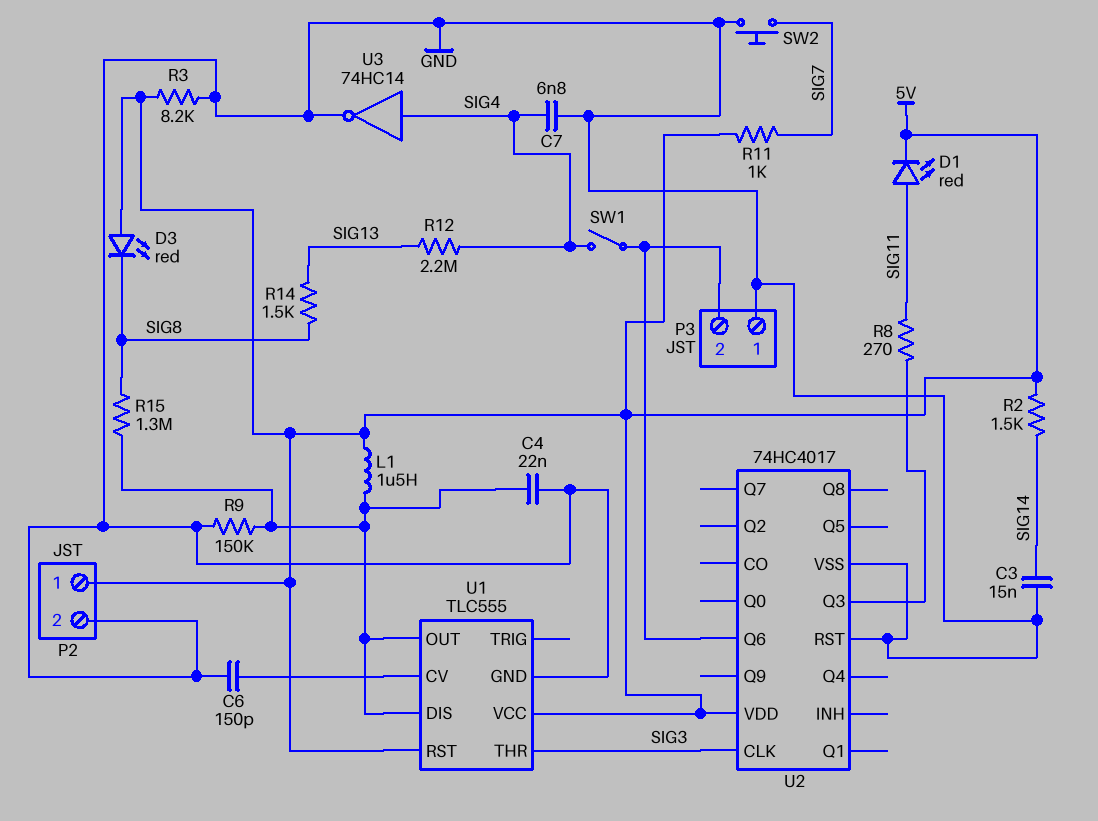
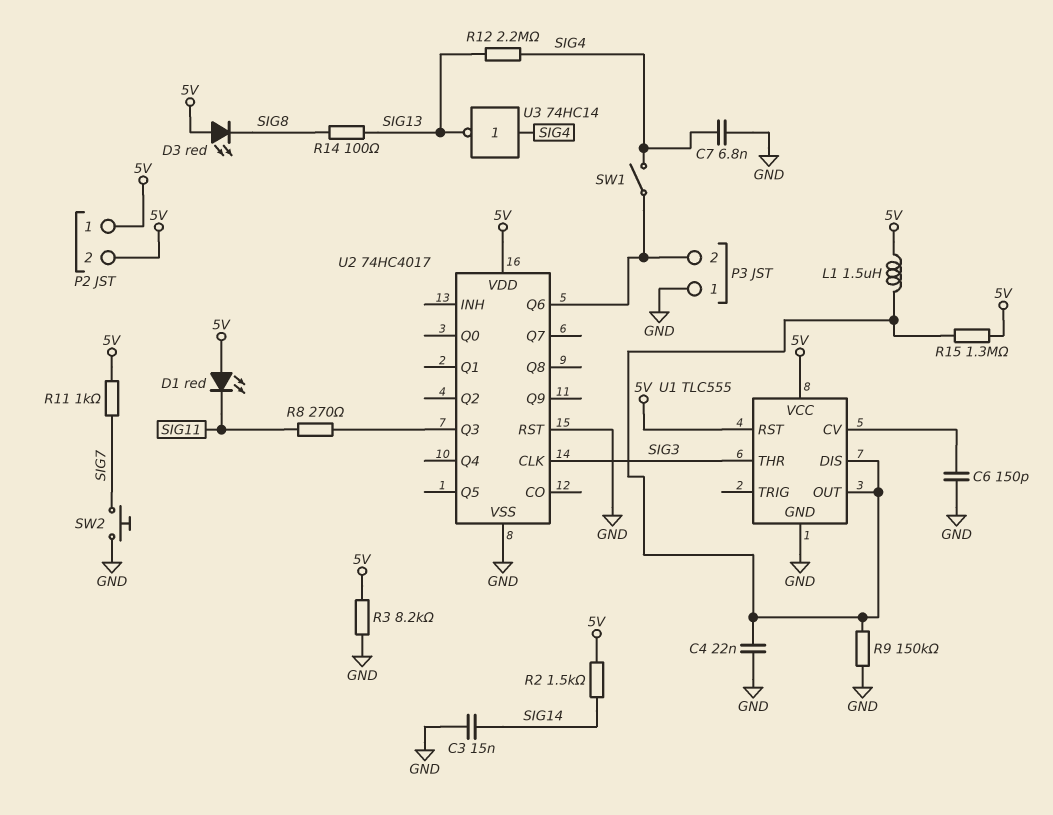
D1: LED red (A SIG11, K 5V) -> LED red (A 5V, K SIG11)
P2 pin 2: GND -> 5V
R14: 1.5k (SIG8, SIG13) -> 100 (SIG8, SIG13)
R15: 1.3M (SIG8, U1/DIS) -> 1.3M (5V, U1/DIS)
U3: NOT 74HC14 (in SIG4, out GND) -> NOT 74HC14 (in SIG4, out SIG13)

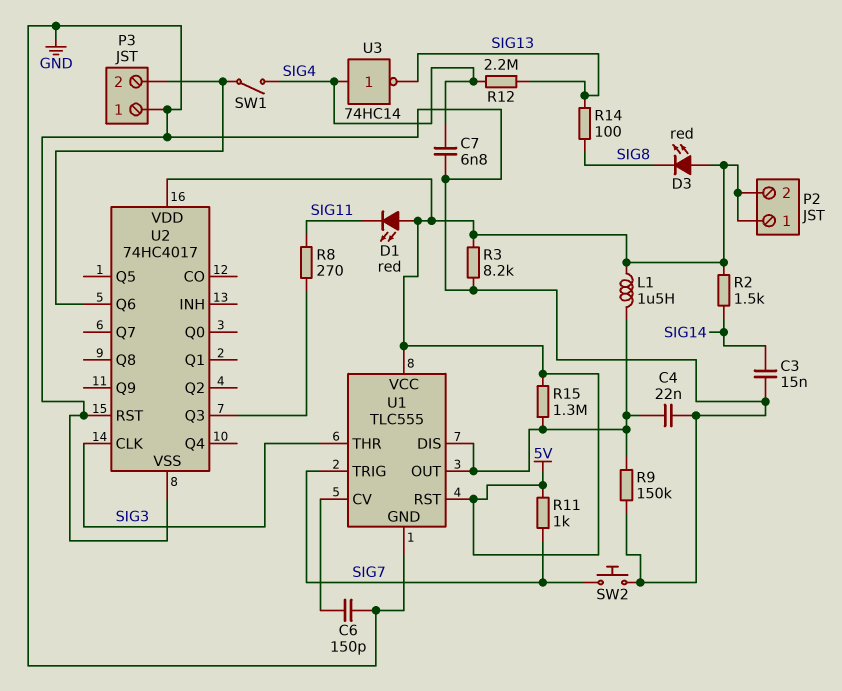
U1 pin TRIG: none -> SIG7

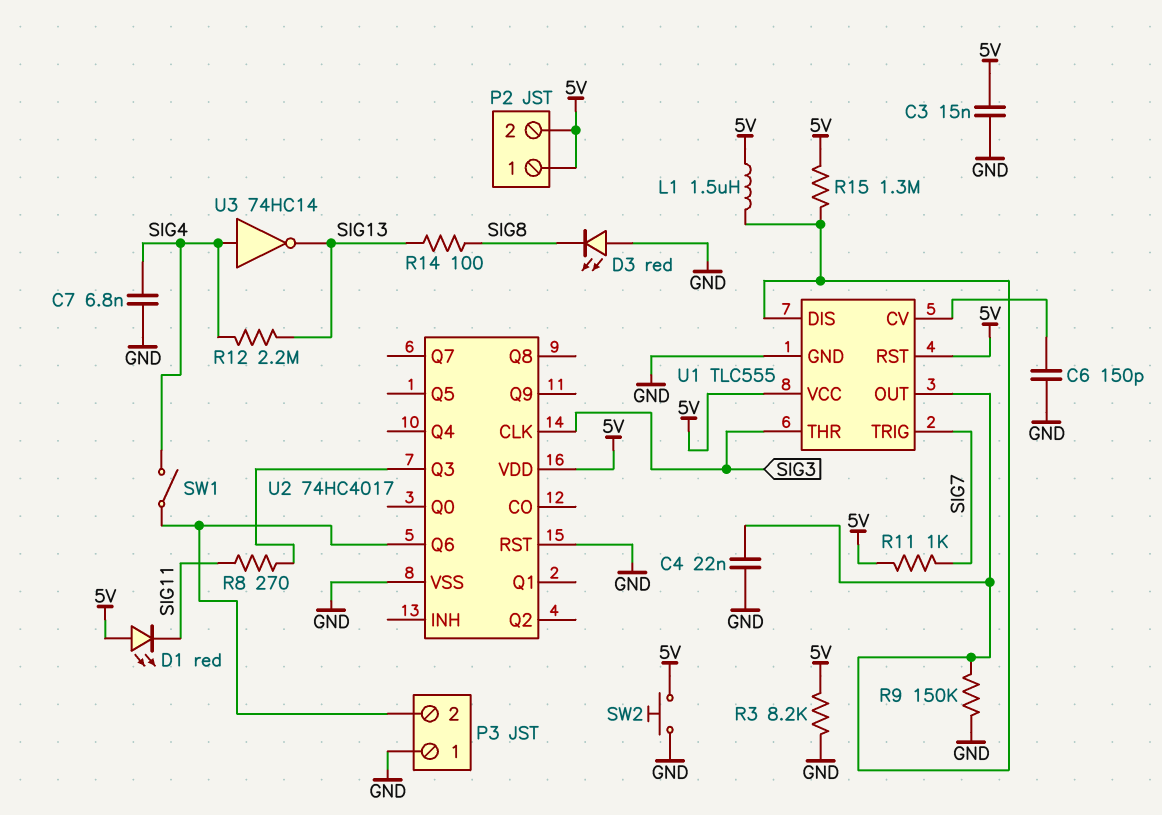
C3: 15nF (GND, SIG14) -> 15nF (5V, GND)
D3: LED red (A 5V, K SIG8) -> LED red (A GND, K SIG8)
R2: 1.5k (5V, SIG14) -> none
SW2: button (GND, SIG7) -> button (5V, GND)

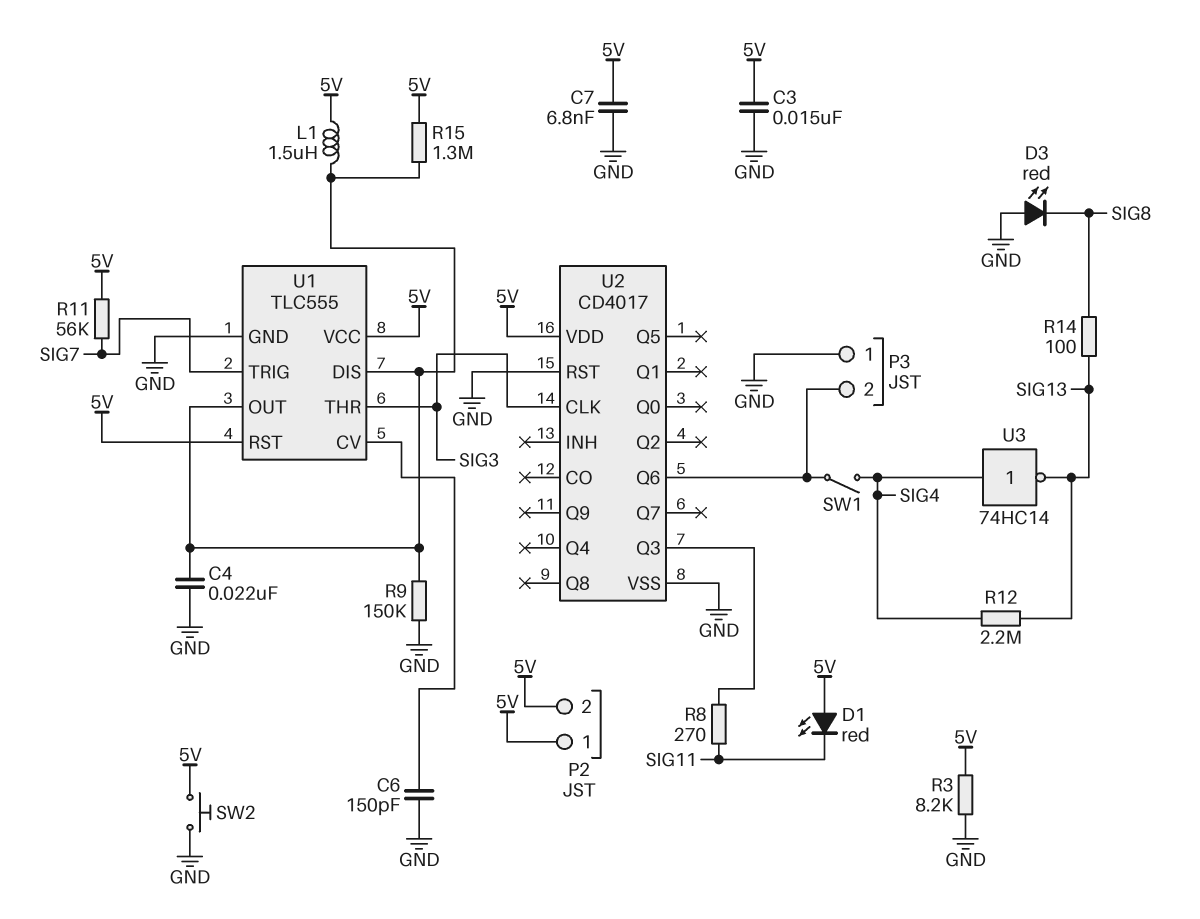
C7: 6.8nF (GND, SIG4) -> 6.8nF (5V, GND)
R11: 1k (5V, SIG7) -> 56k (5V, SIG7)
U2: 74HC4017 -> CD4017

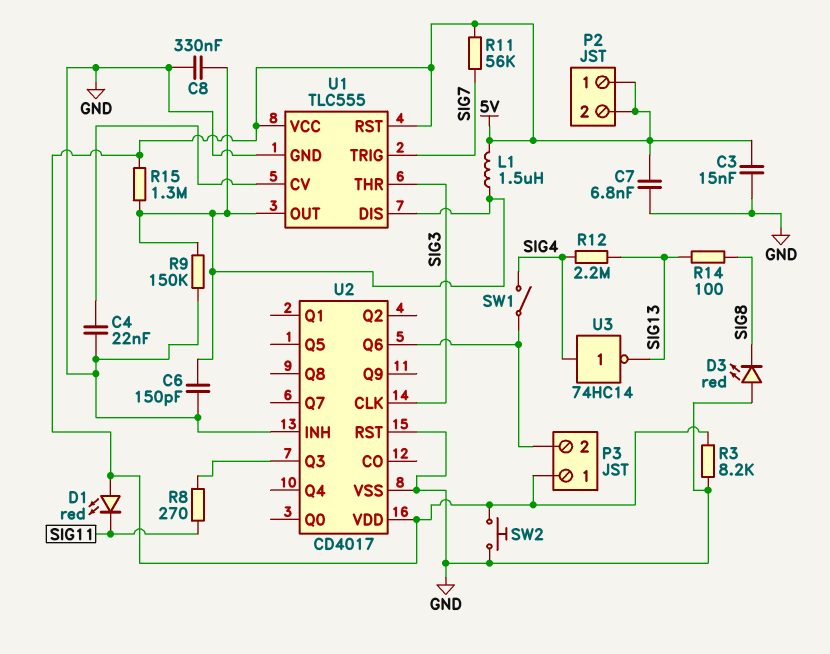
C4: 22nF (GND, U1/DIS) -> 22nF (GND, U1/CV)
C6: 150pF (GND, U1/CV) -> 150pF (GND, U1/DIS)
C8: none -> 330nF (GND, U1/DIS)
P3 pin 1: GND -> 5V
U2 pin INH: none -> GND

